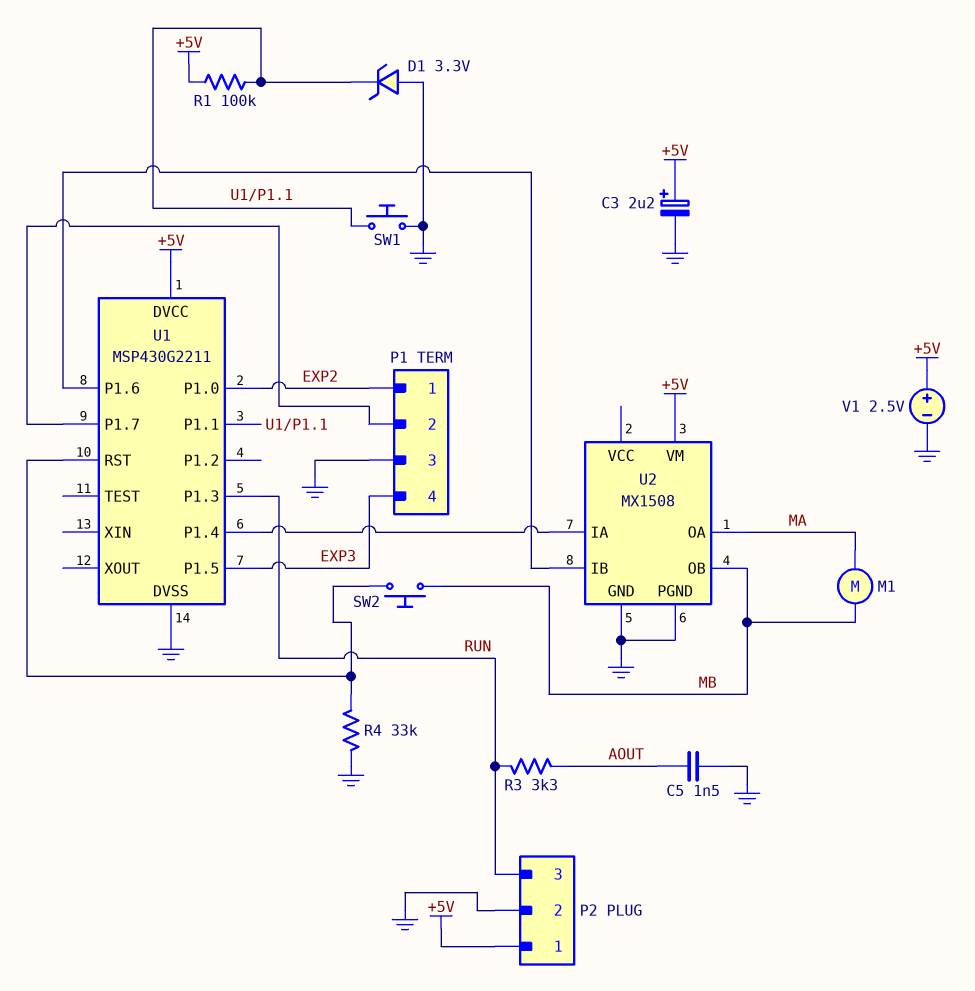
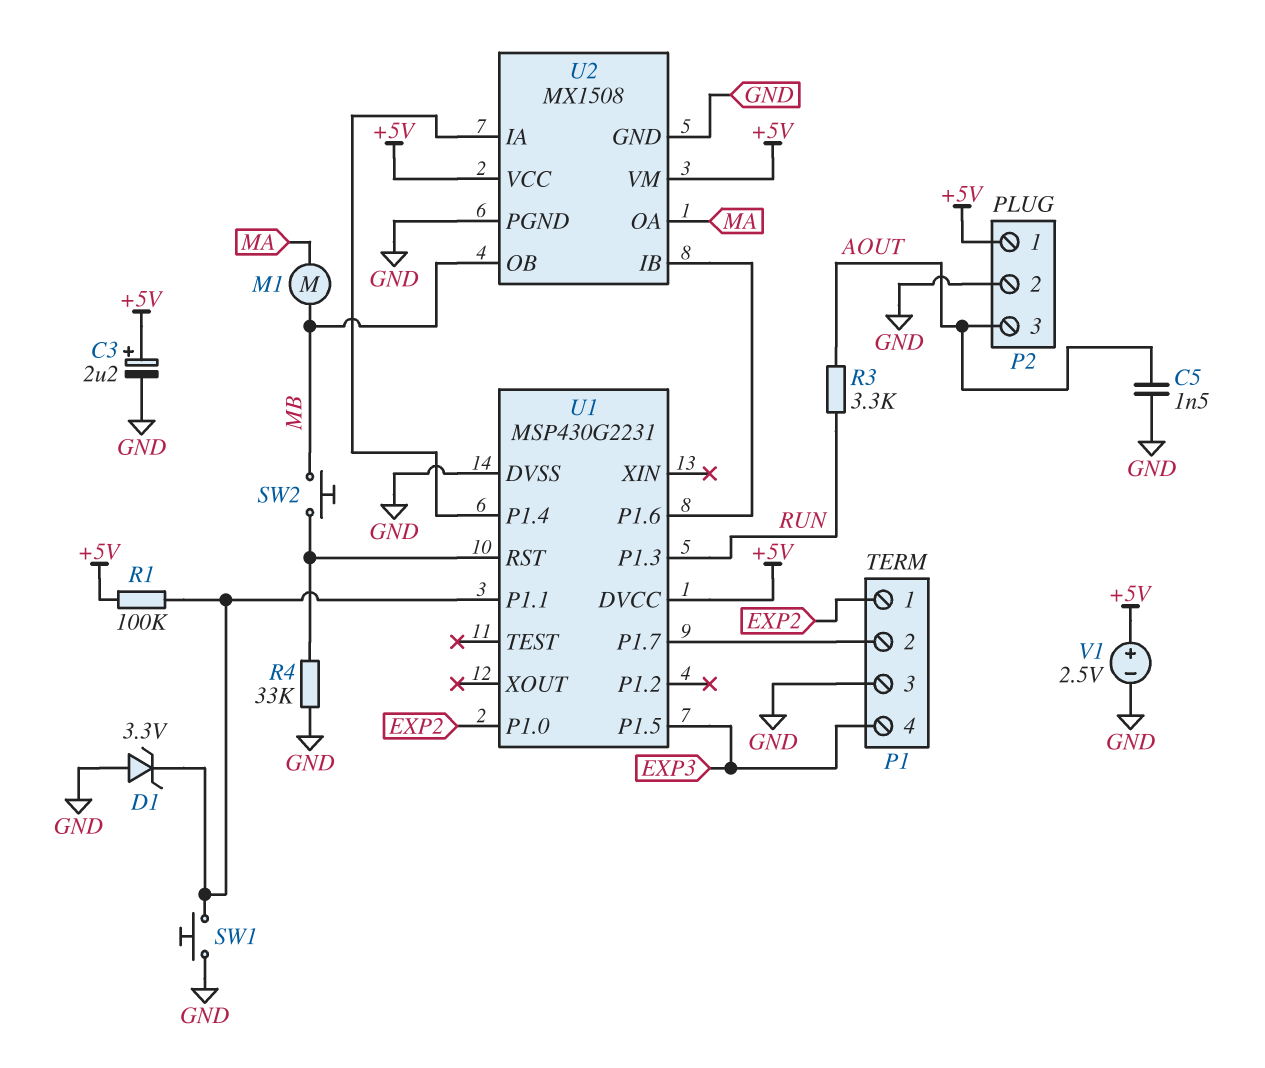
P2 pin 3: RUN -> AOUT
U1: MSP430G2211 -> MSP430G2231
U2 pin VCC: none -> +5V

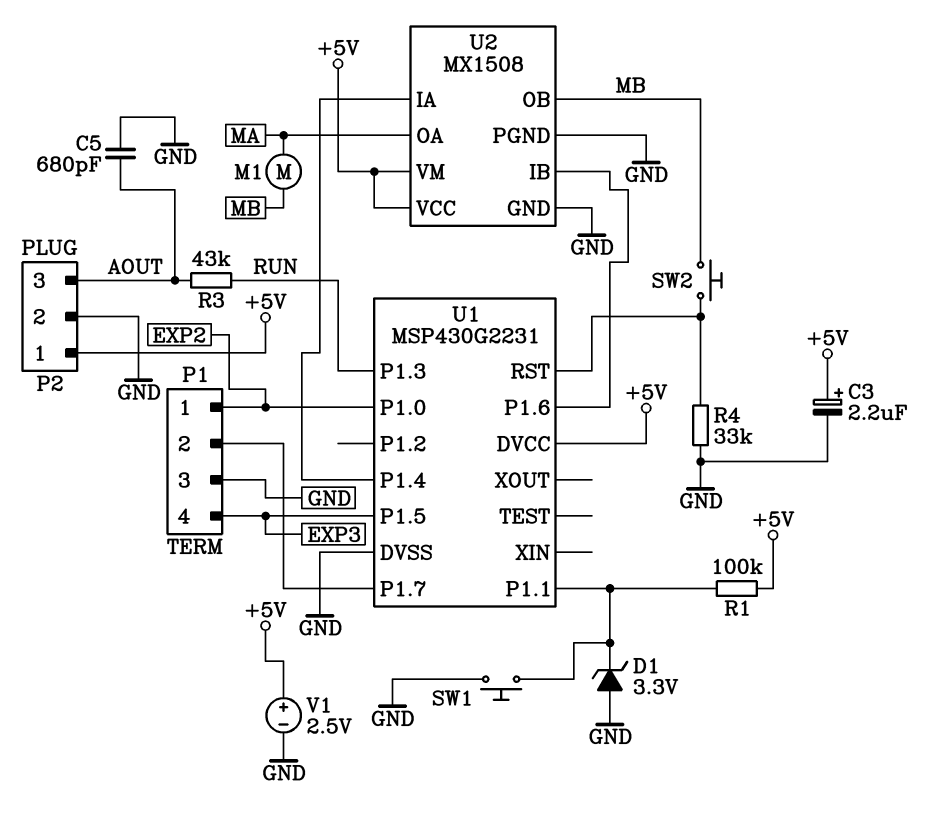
C5: 1.5nF (AOUT, GND) -> 680pF (AOUT, GND)
R3: 3.3k (AOUT, RUN) -> 43k (AOUT, RUN)

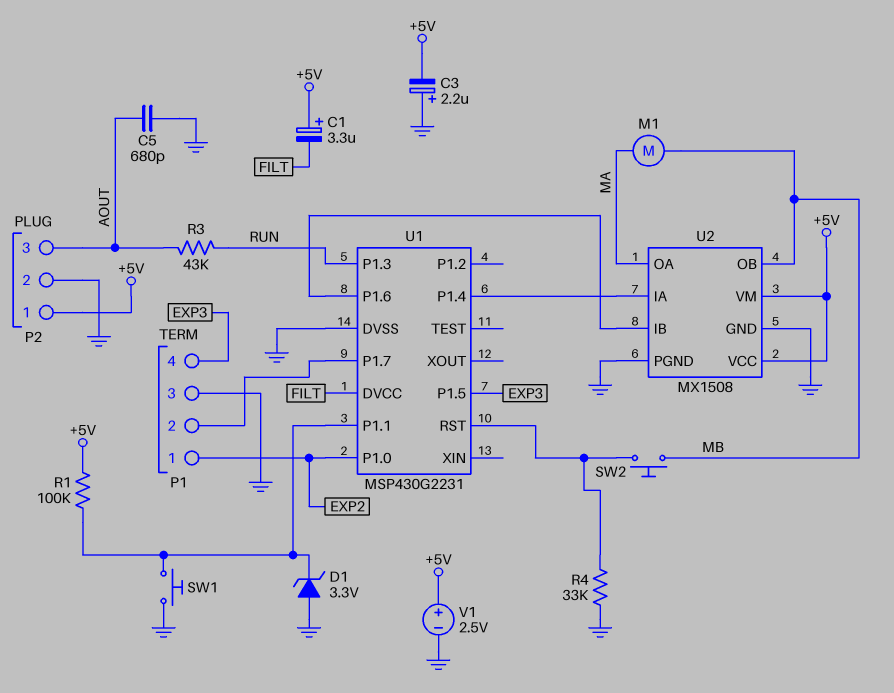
C1: none -> 3.3uF (plus +5V, minus FILT)
C3: 2.2uF (plus +5V, minus GND) -> 2.2uF (plus GND, minus +5V)
U1 pin DVCC: +5V -> FILT

